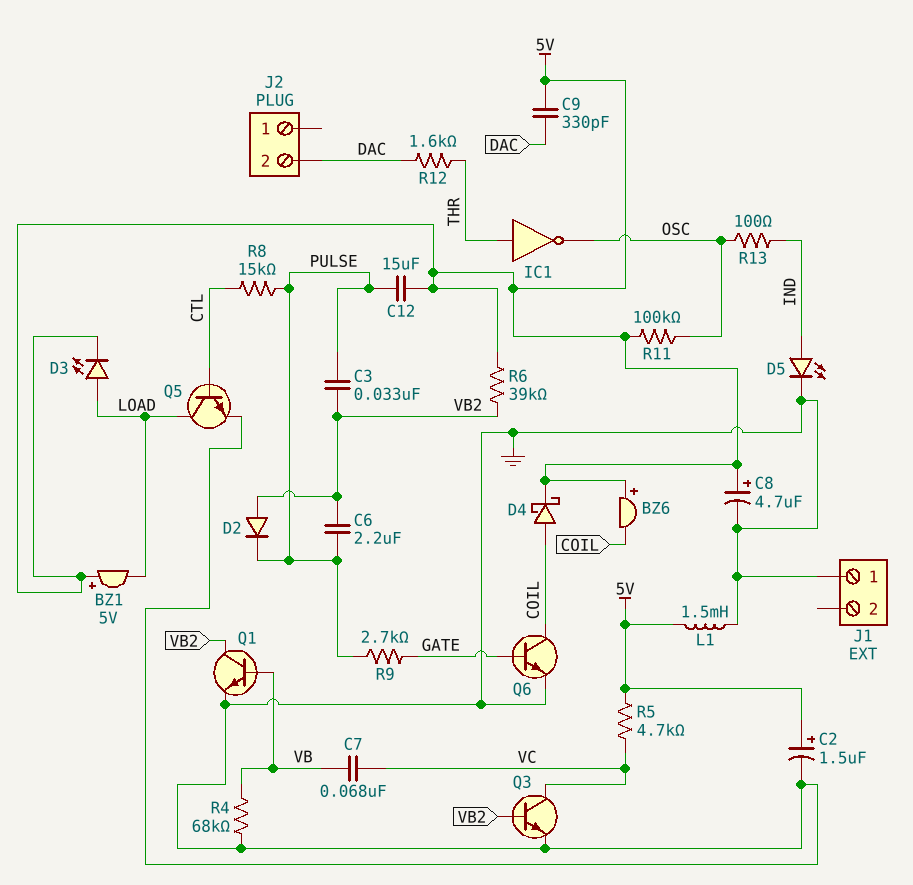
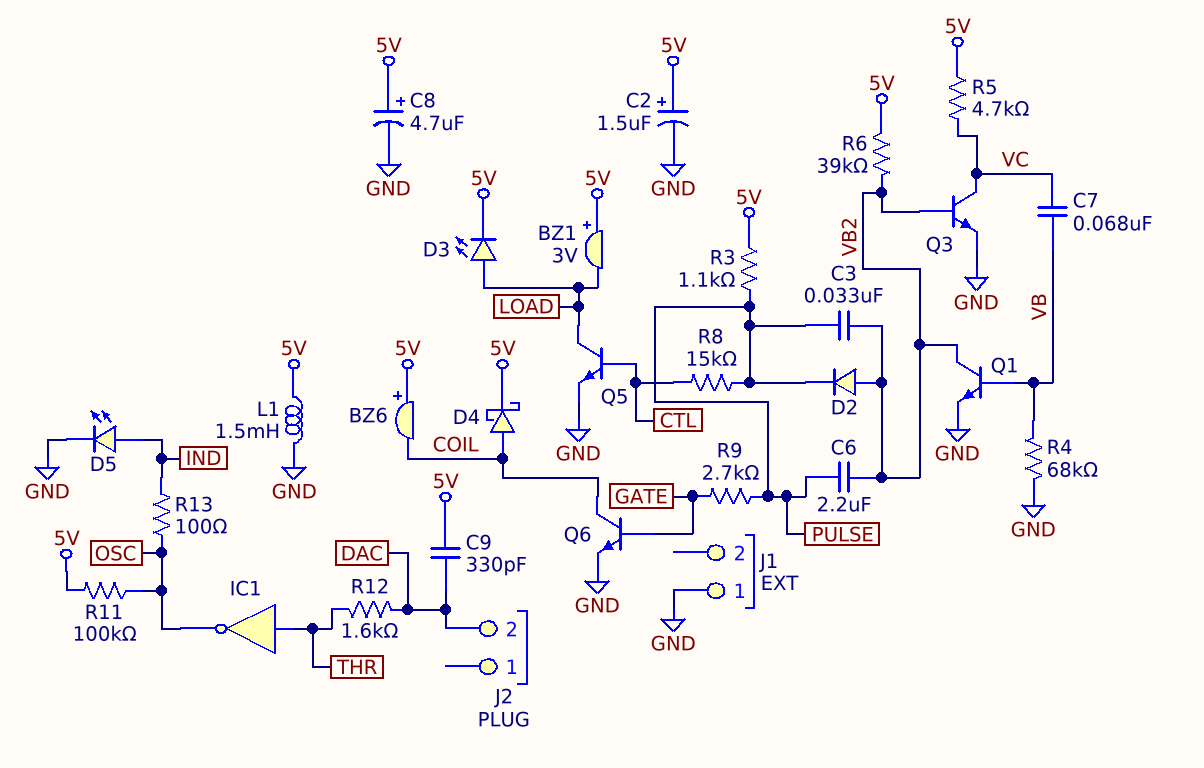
BZ1: buzzer 5V (plus 5V, minus LOAD) -> buzzer 3V (plus 5V, minus LOAD)
C12: 15uF (5V, PULSE) -> none
R3: none -> 1.1k (5V, PULSE)

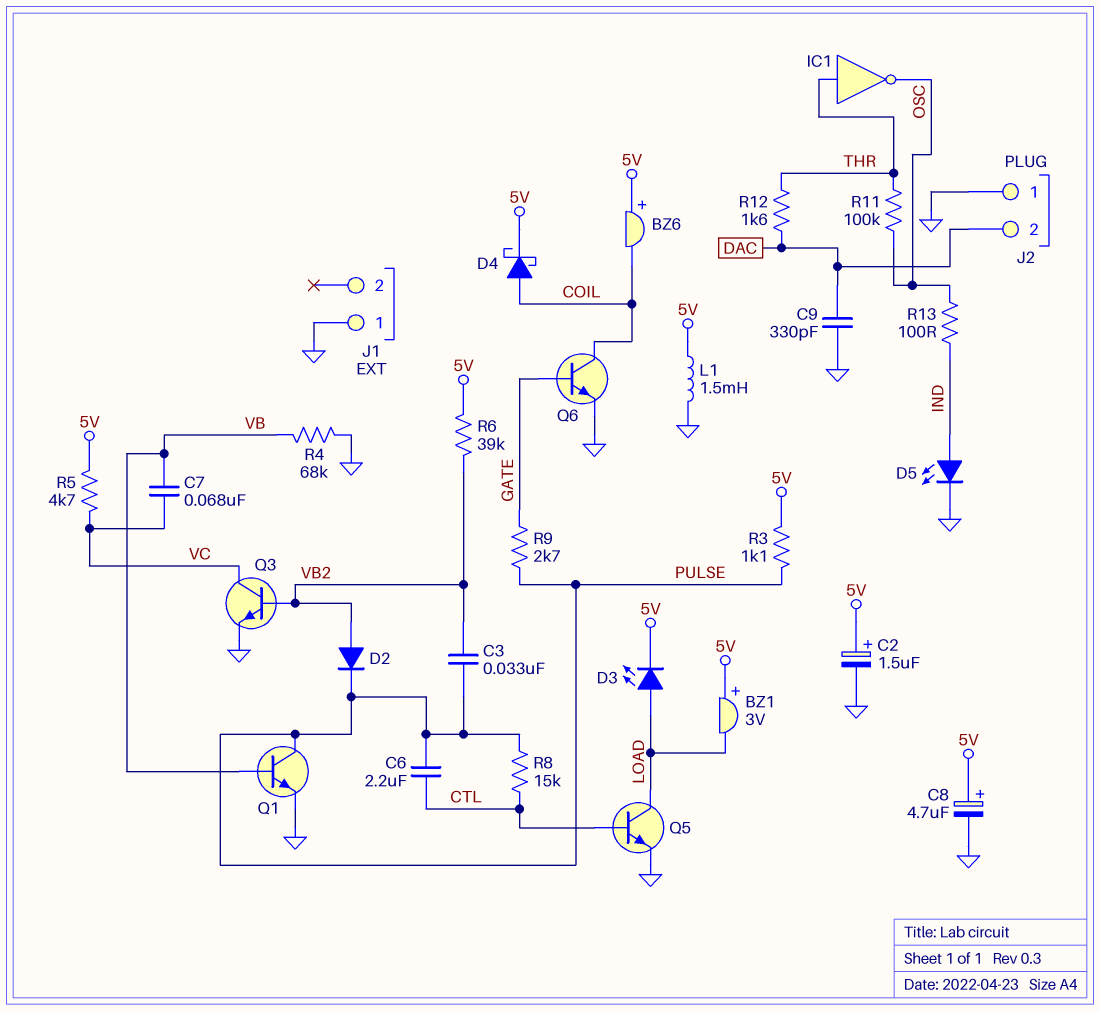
C6: 2.2uF (PULSE, VB2) -> 2.2uF (CTL, PULSE)
C9: 330pF (5V, DAC) -> 330pF (DAC, GND)
J2 pin 1: none -> GND
Q1: NPN (B VB, C VB2, E GND) -> NPN (B VB, C PULSE, E GND)
R11: 100k (5V, OSC) -> 100k (OSC, THR)

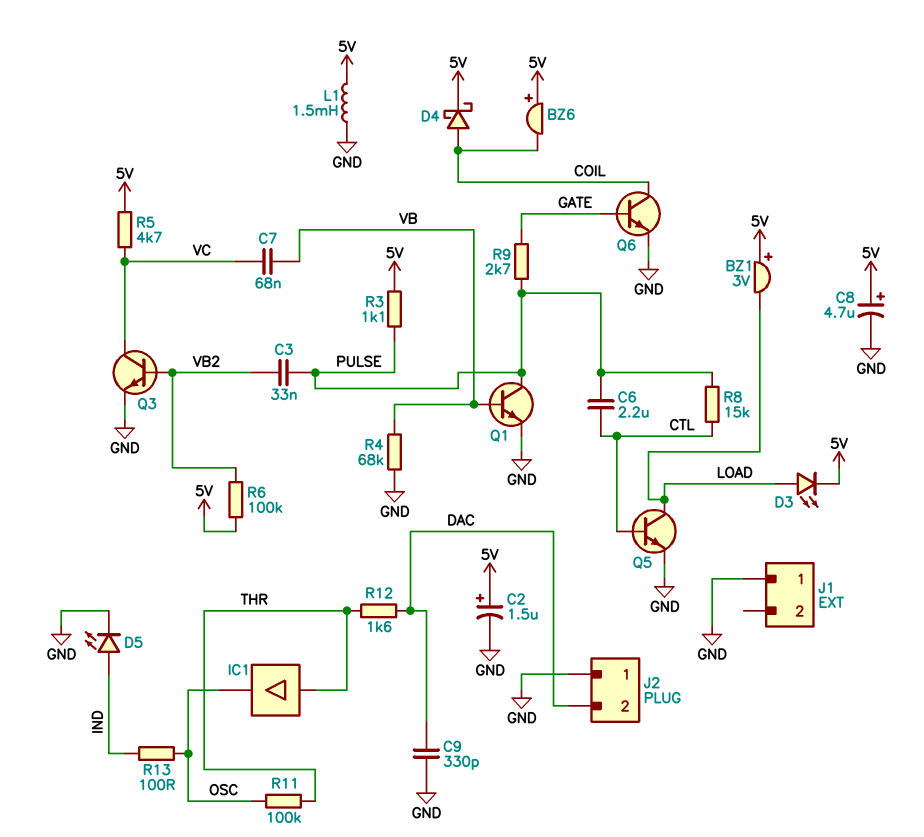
D2: diode (A VB2, K PULSE) -> none
IC1: NOT (in THR, out OSC) -> buffer (in THR, out OSC)
R6: 39k (5V, VB2) -> 100k (5V, VB2)

